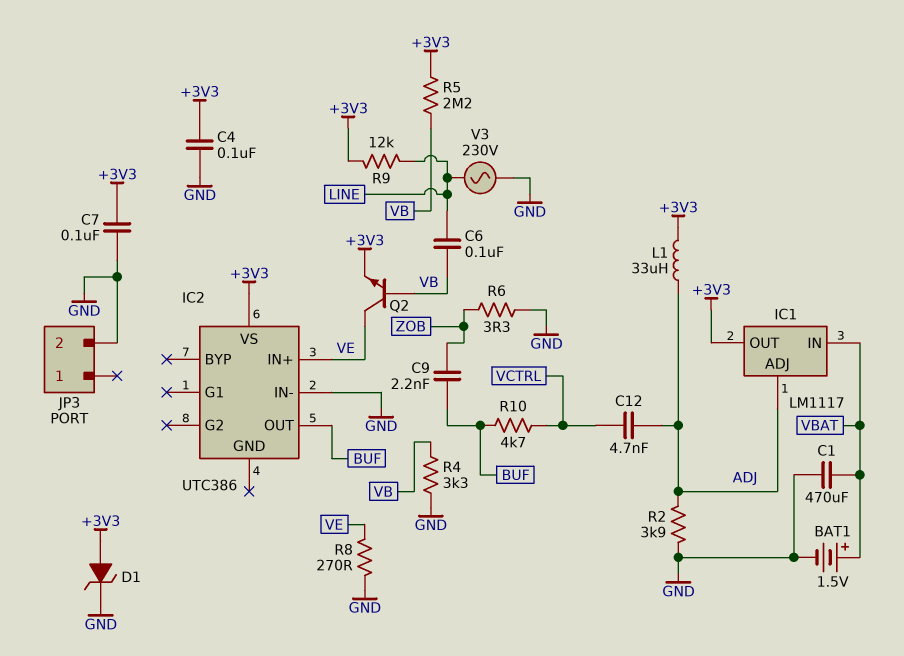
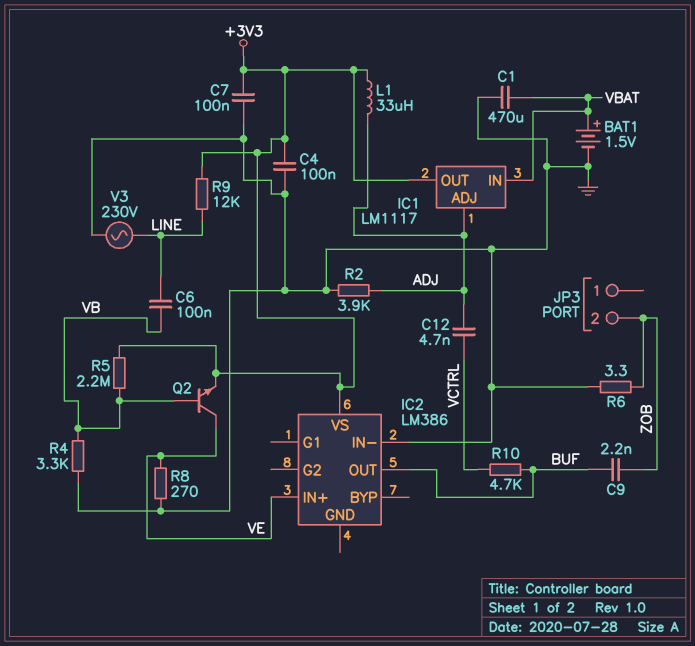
D1: zener (A +3V3, K GND) -> none
IC2: UTC386 -> LM386
JP3 pin 2: GND -> ZOB

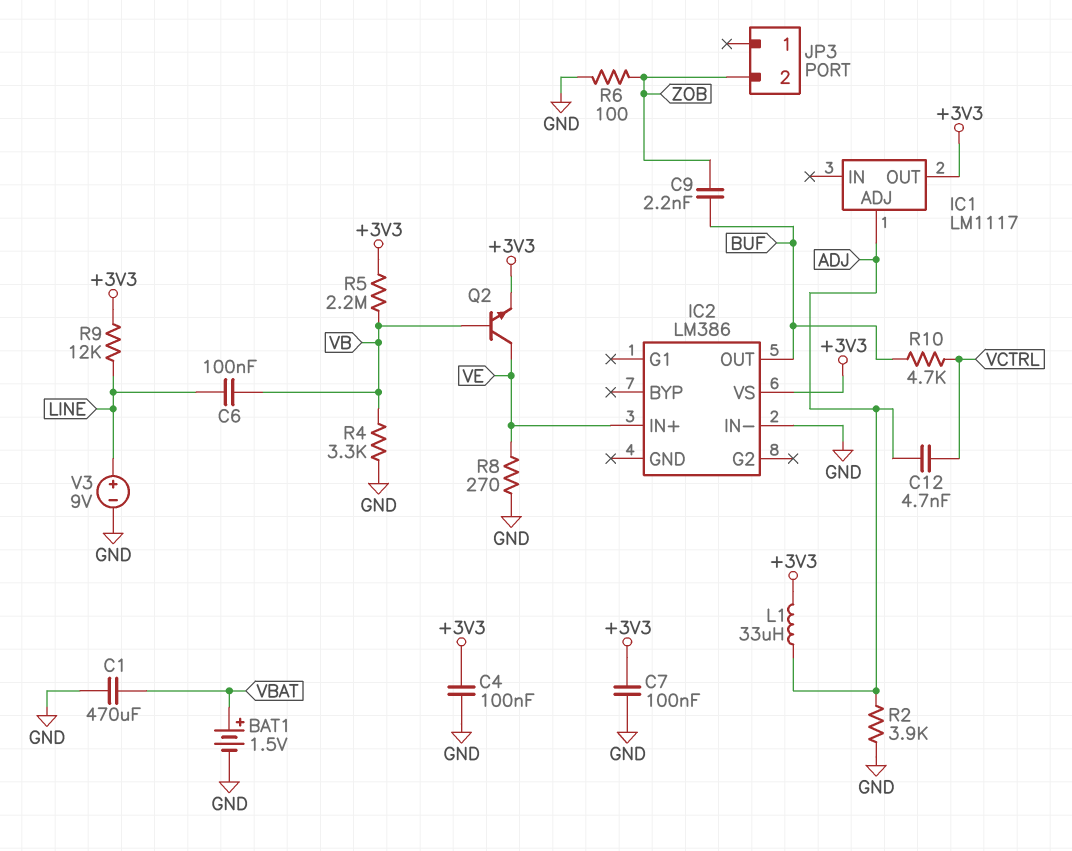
IC1 pin IN: VBAT -> none
R6: 3.3 (GND, ZOB) -> 100 (GND, ZOB)
V3: AC 230V (GND, LINE) -> 9V (plus LINE, minus GND)

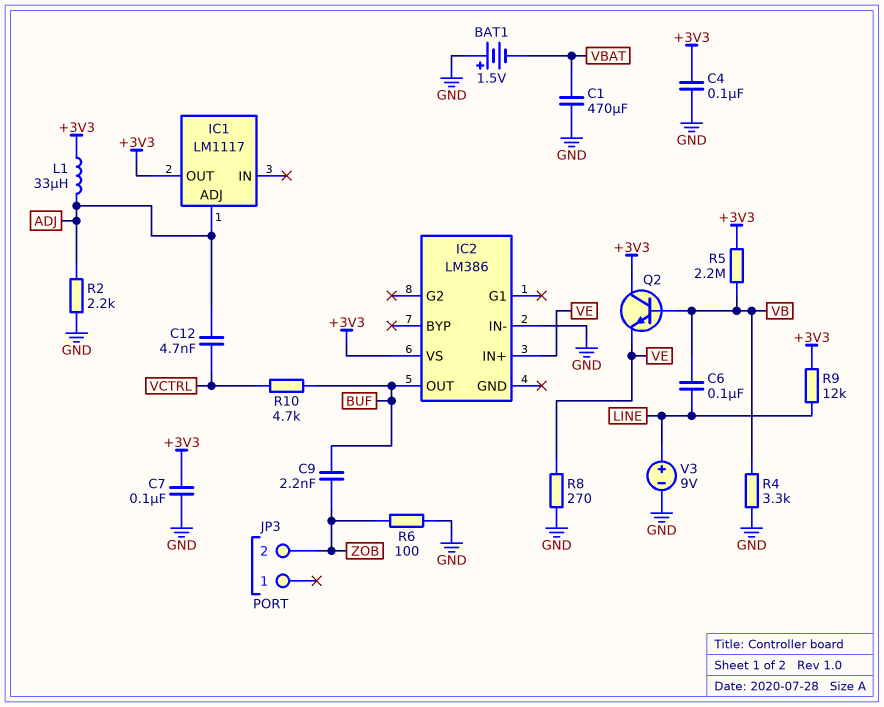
BAT1: 1.5V (plus VBAT, minus GND) -> 1.5V (plus GND, minus VBAT)
Q2: NPN (B VB, C VE, E +3V3) -> NPN (B VB, C +3V3, E VE)
R2: 3.9k (ADJ, GND) -> 2.2k (ADJ, GND)

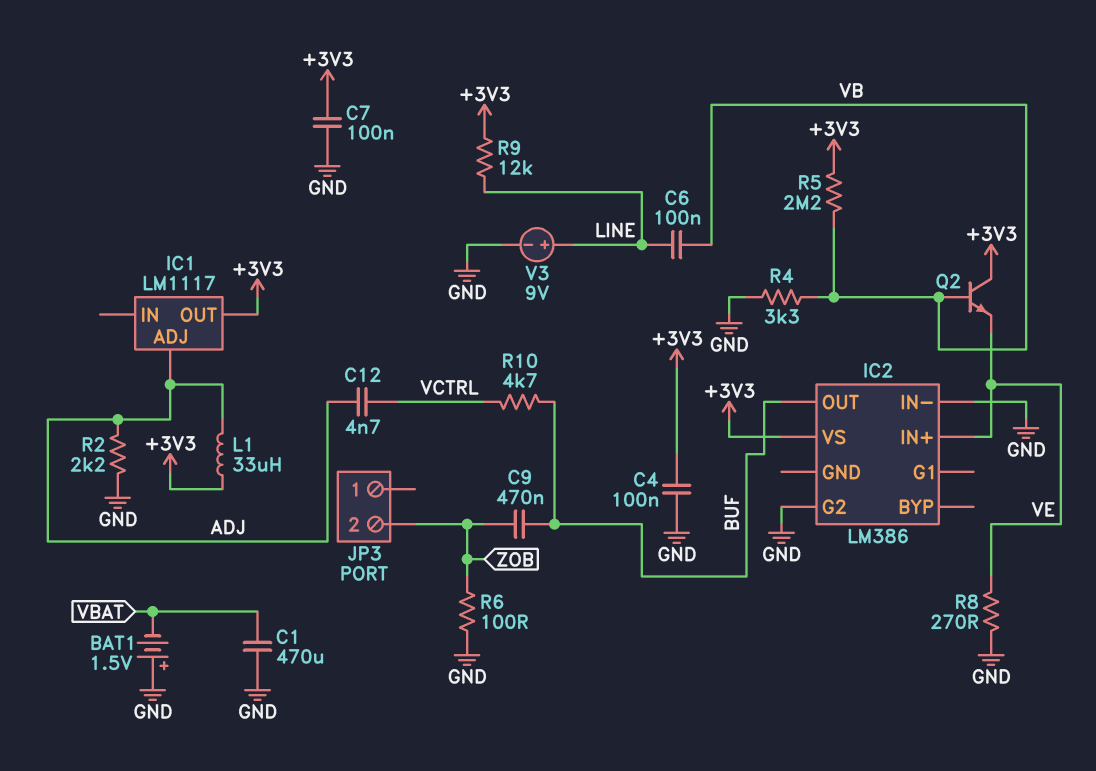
C9: 2.2nF (BUF, ZOB) -> 470nF (BUF, ZOB)
IC2 pin G2: none -> GND

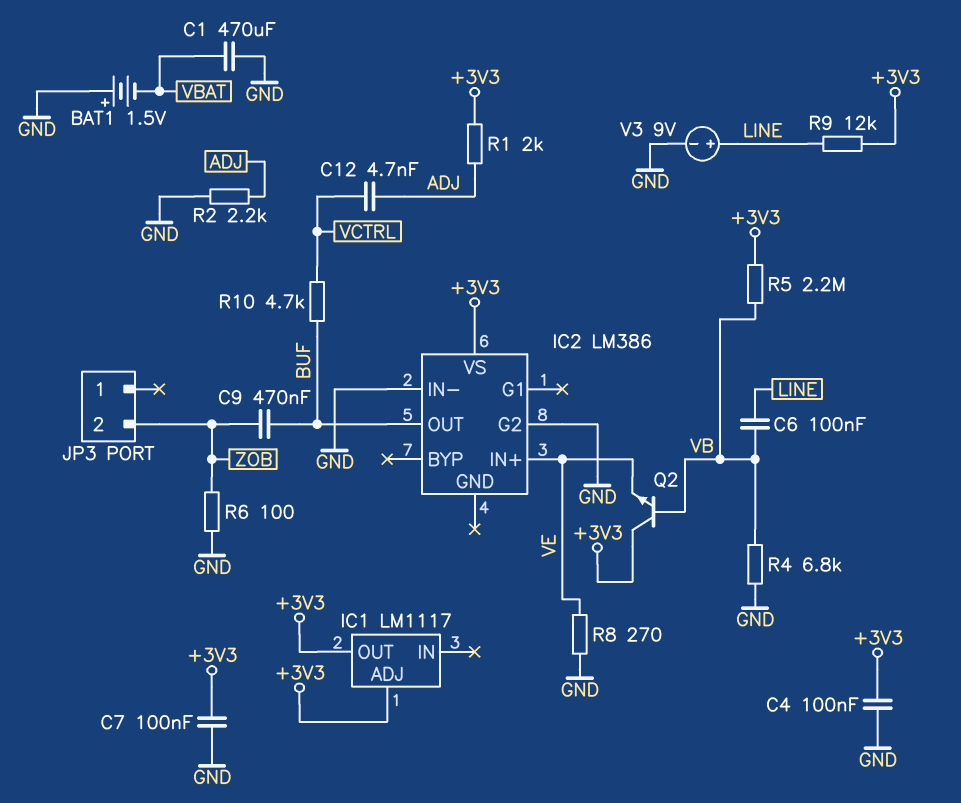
IC1 pin ADJ: ADJ -> +3V3
L1: 33uH (+3V3, ADJ) -> none
R1: none -> 2k (+3V3, ADJ)
R4: 3.3k (GND, VB) -> 6.8k (GND, VB)

